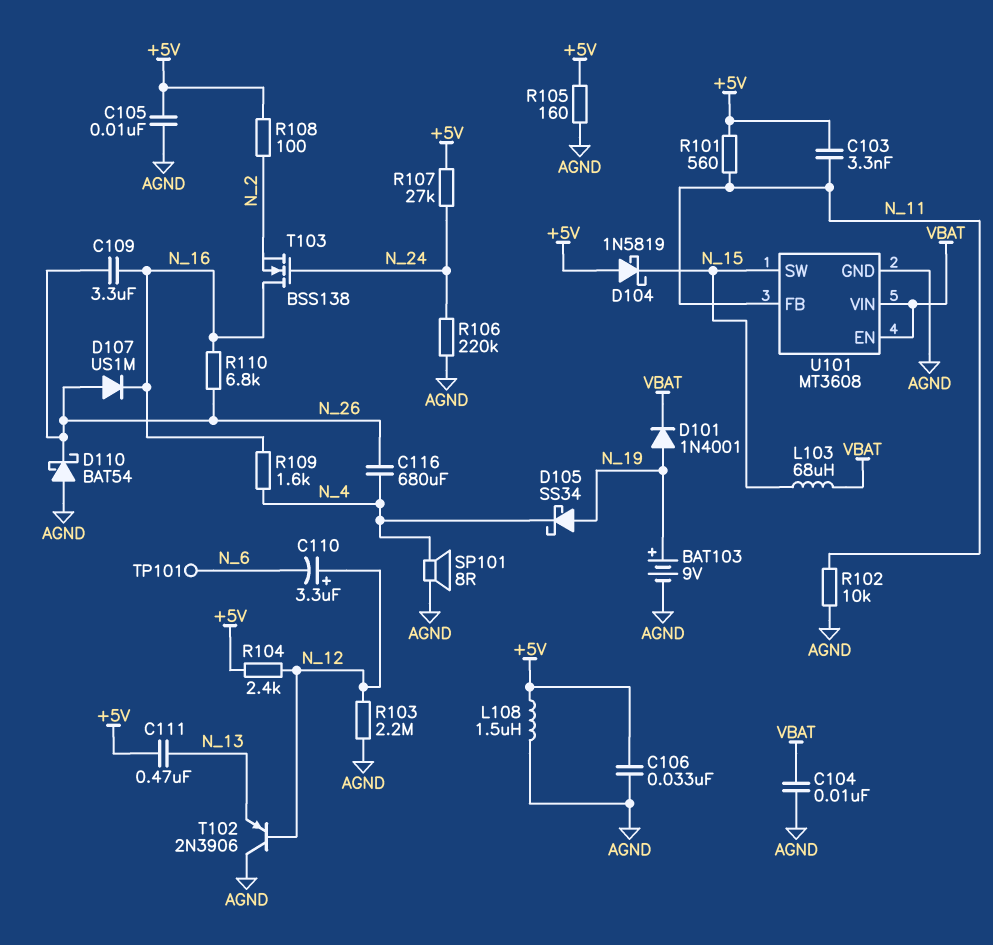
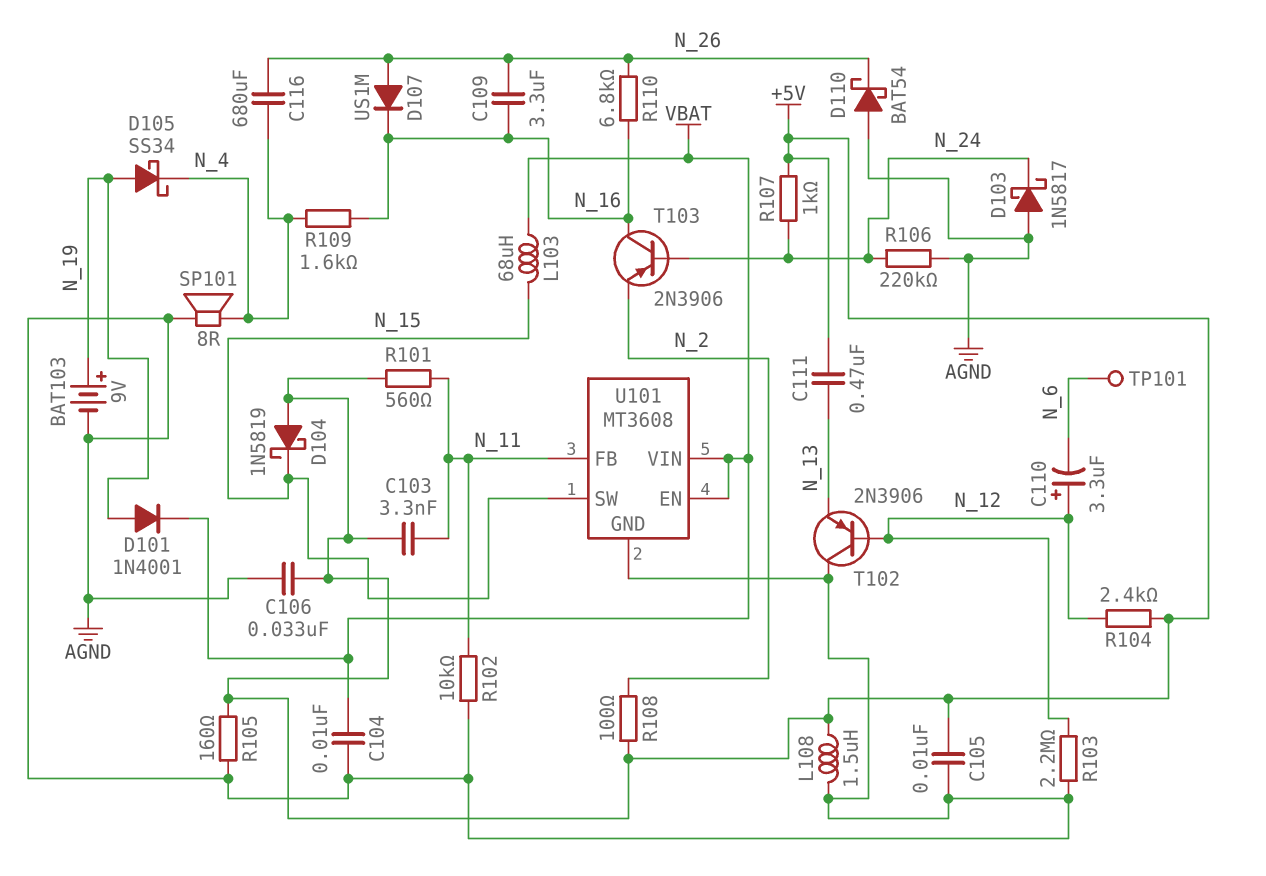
D103: none -> schottky 1N5817 (A AGND, K N_24)
R107: 27k (+5V, N_24) -> 1k (+5V, N_24)
T103: NMOS BSS138 (G N_24, D N_16, S N_2) -> PNP 2N3906 (B N_24, C N_16, E N_2)

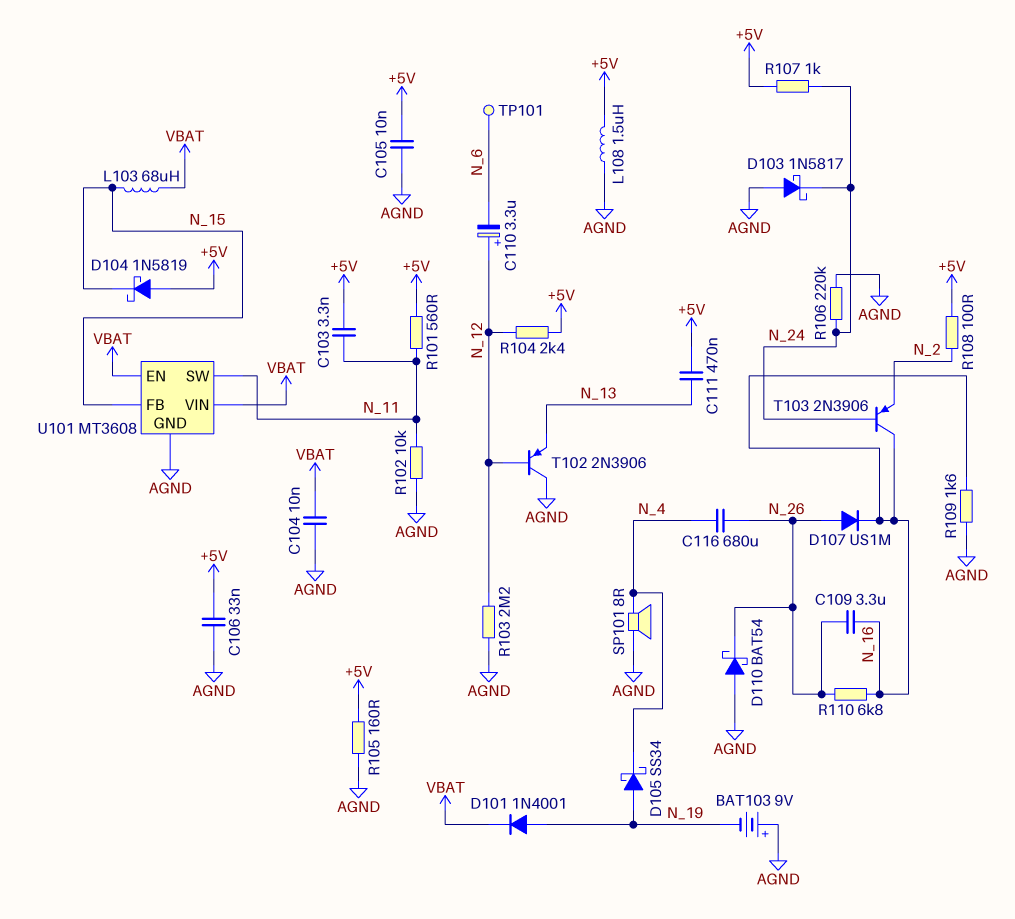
BAT103: 9V (plus N_19, minus AGND) -> 9V (plus AGND, minus N_19)
R109: 1.6k (N_4, N_16) -> 1.6k (AGND, N_16)
U101 pin FB: N_11 -> N_15
U101 pin SW: N_15 -> N_11

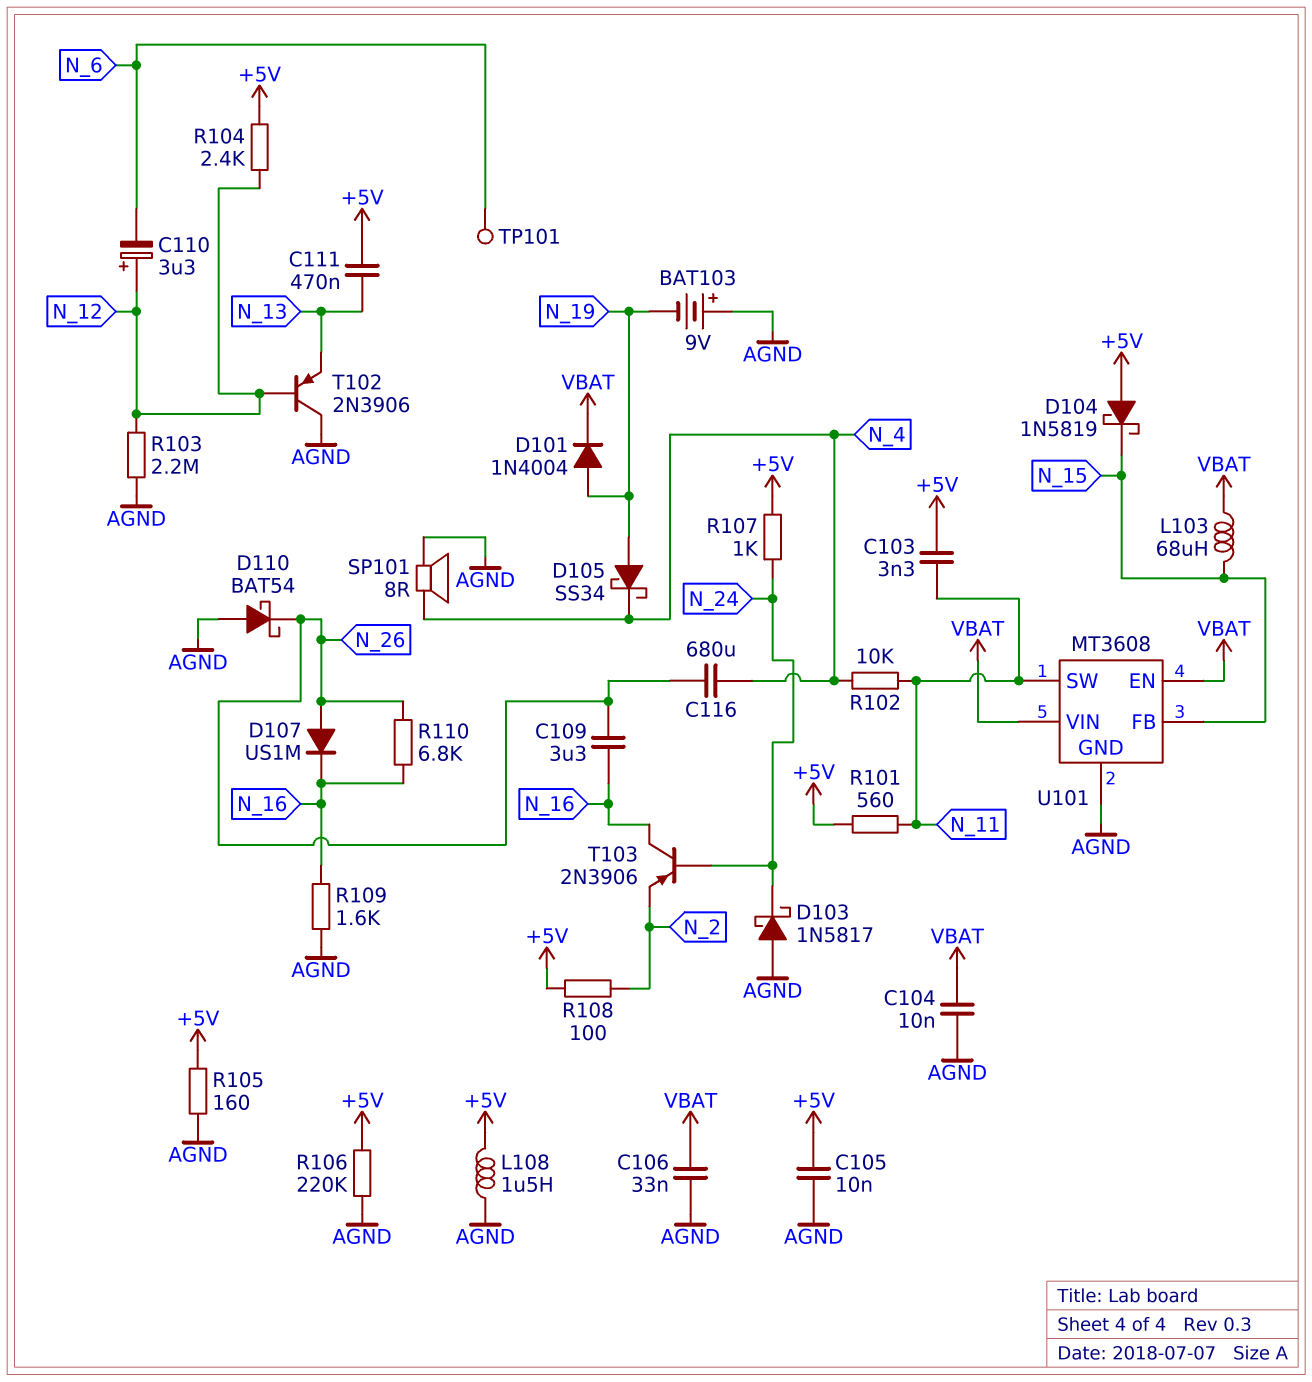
C106: 33nF (+5V, AGND) -> 33nF (AGND, VBAT)
D101: diode 1N4001 (A N_19, K VBAT) -> diode 1N4004 (A N_19, K VBAT)
R102: 10k (AGND, N_11) -> 10k (N_4, N_11)
R106: 220k (AGND, N_24) -> 220k (+5V, AGND)

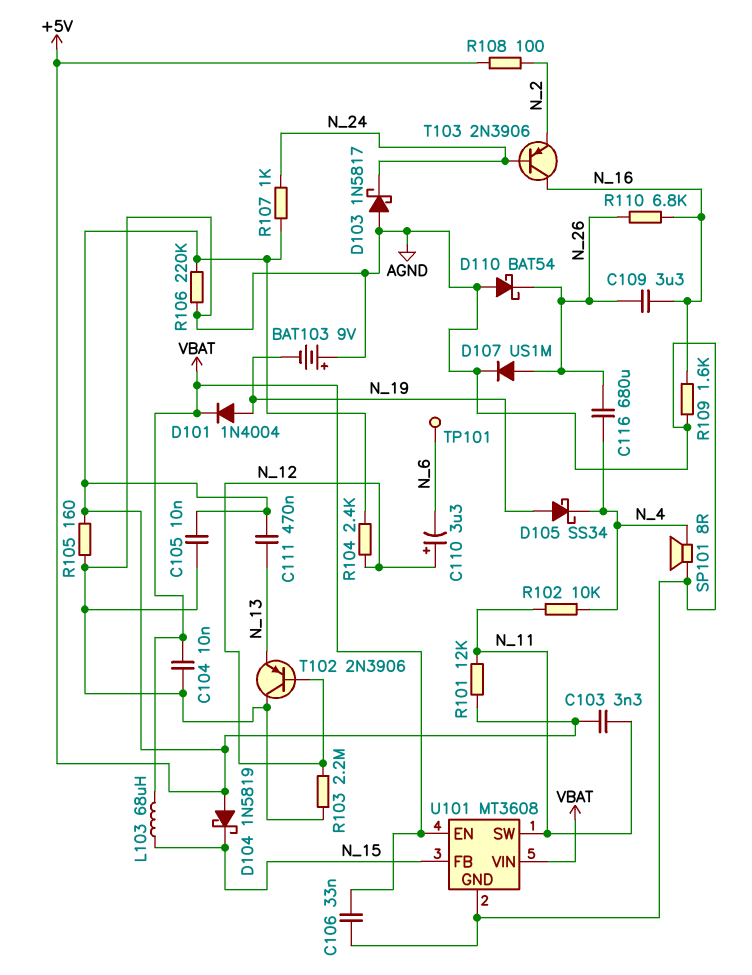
D107: diode US1M (A N_26, K N_16) -> diode US1M (A N_26, K AGND)
L108: 1.5uH (+5V, AGND) -> none
R101: 560 (+5V, N_11) -> 12k (+5V, N_11)

